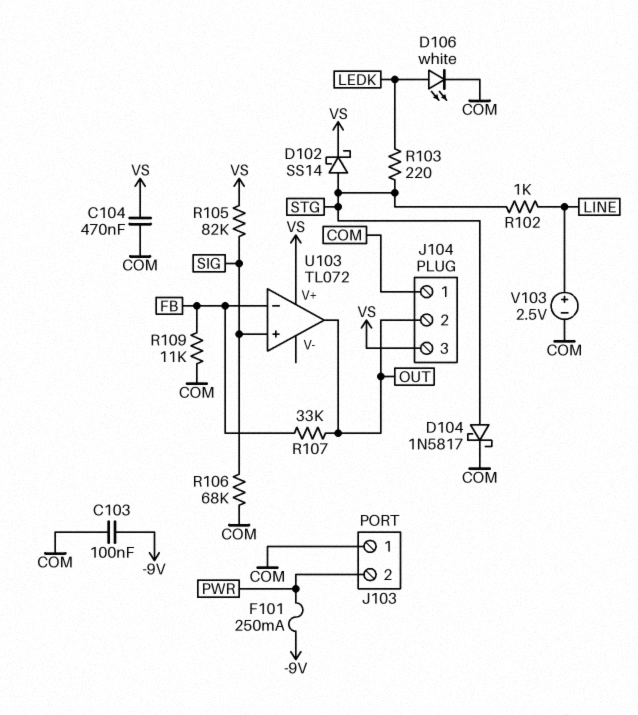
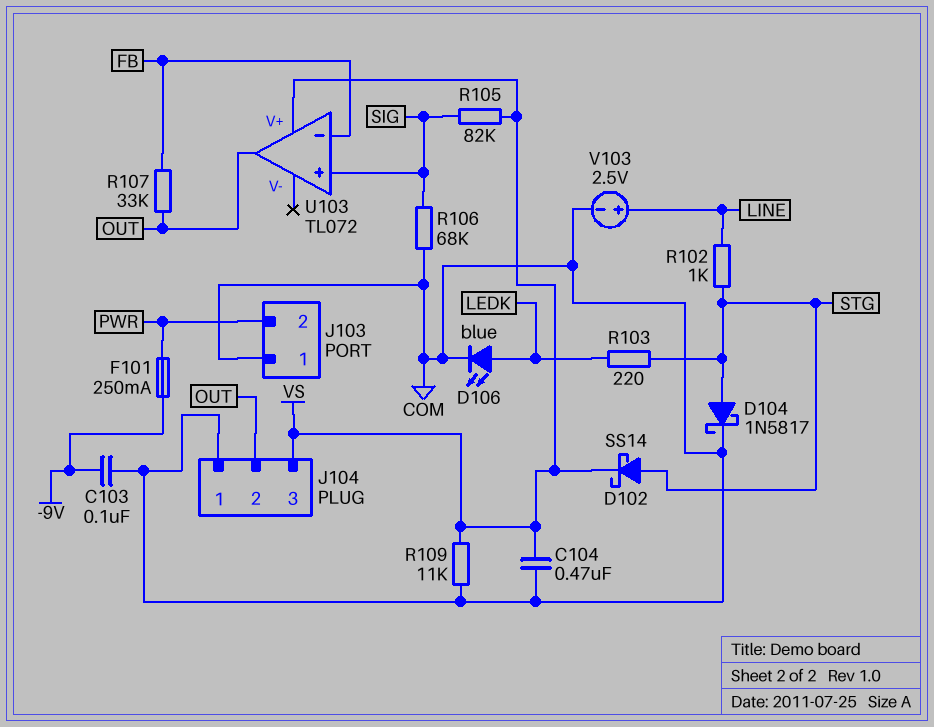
D106: LED white (A LEDK, K COM) -> LED blue (A LEDK, K COM)
R109: 11k (COM, FB) -> 11k (COM, VS)

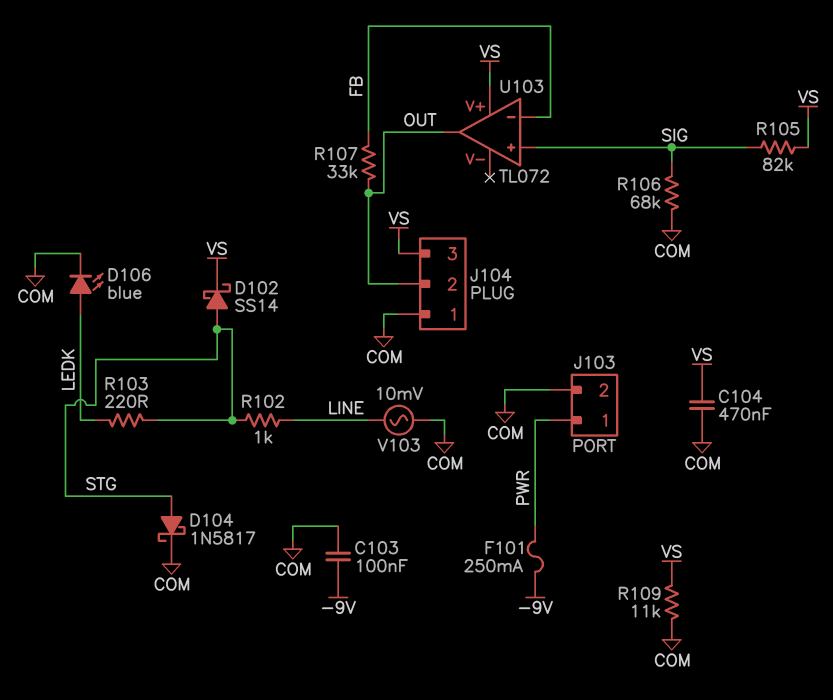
J103 pin 1: COM -> PWR
J103 pin 2: PWR -> COM
V103: 2.5V (plus LINE, minus COM) -> AC 10mV (COM, LINE)

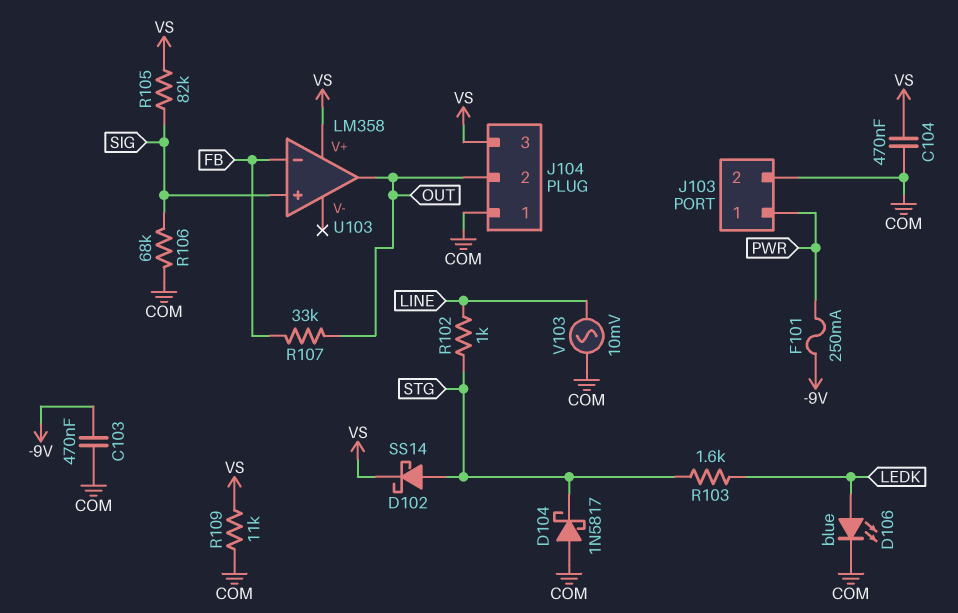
C103: 100nF (-9V, COM) -> 470nF (-9V, COM)
D104: schottky 1N5817 (A STG, K COM) -> schottky 1N5817 (A COM, K STG)
R103: 220 (LEDK, STG) -> 1.6k (LEDK, STG)
U103: TL072 -> LM358

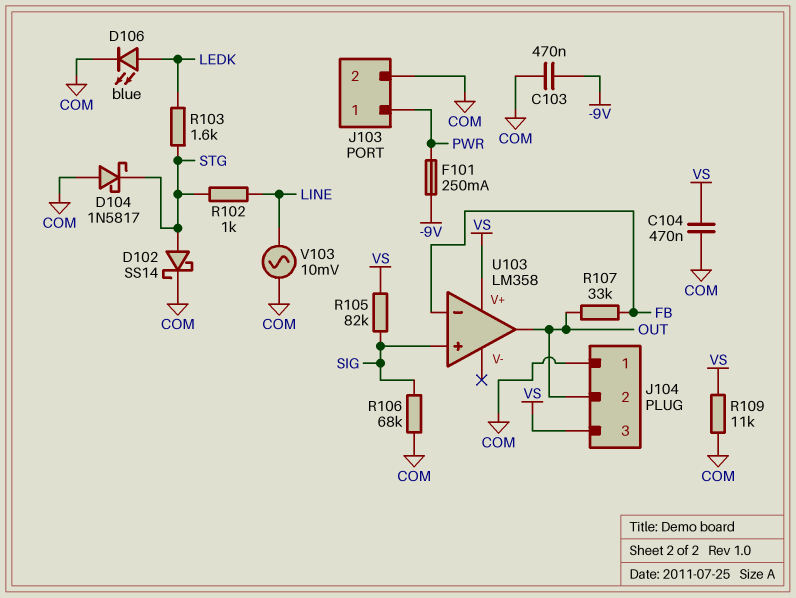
D102: schottky SS14 (A STG, K VS) -> schottky SS14 (A STG, K COM)

